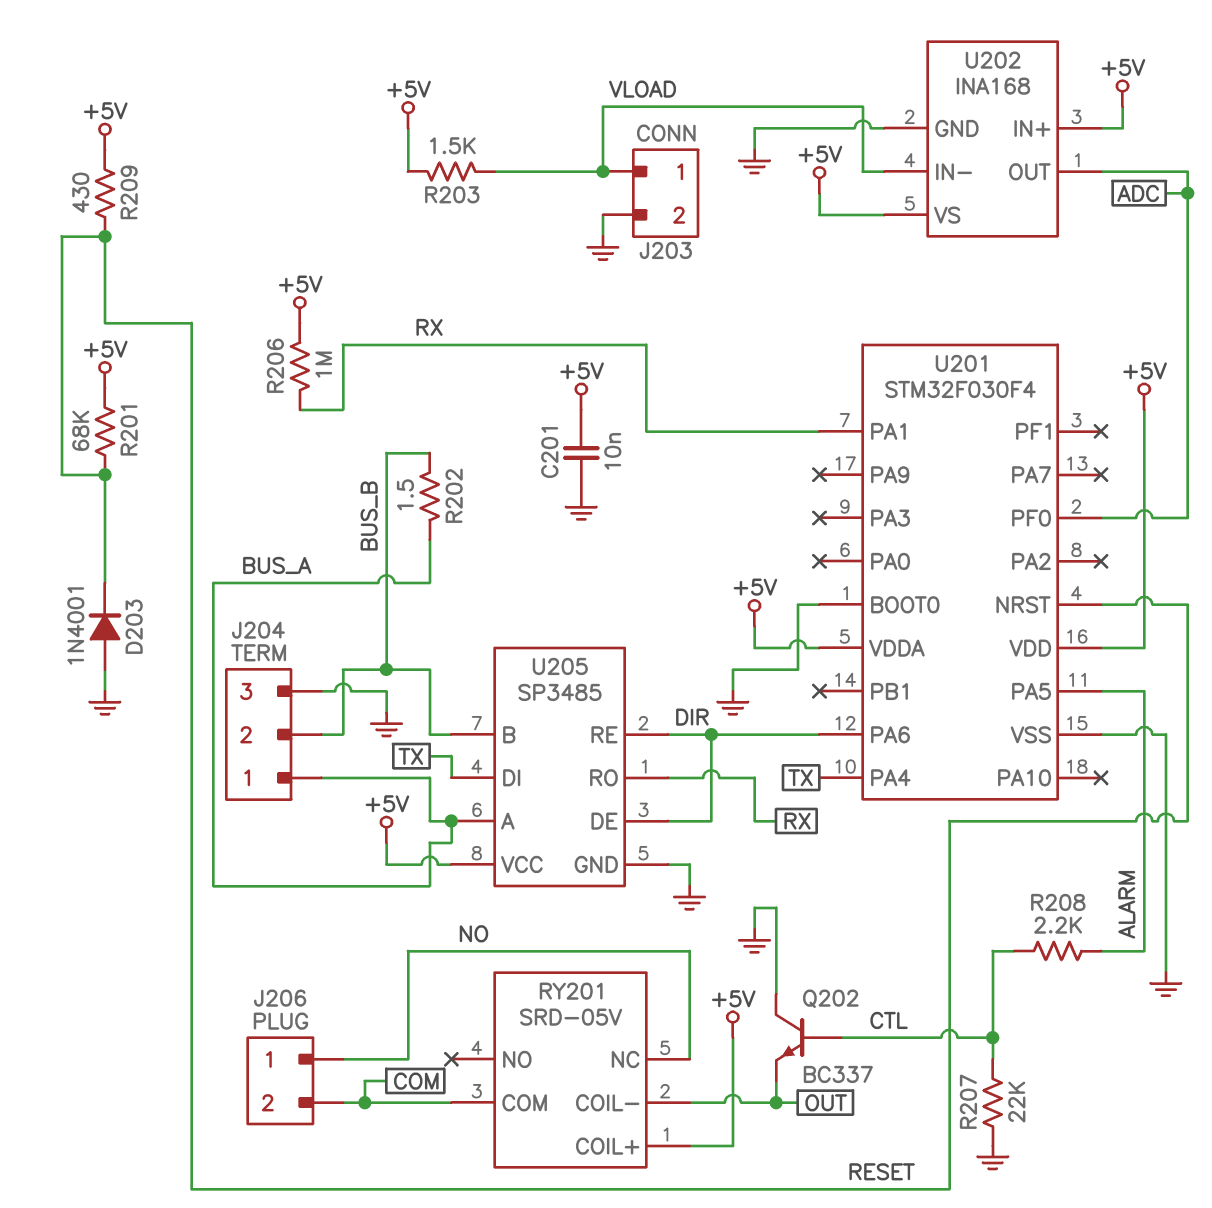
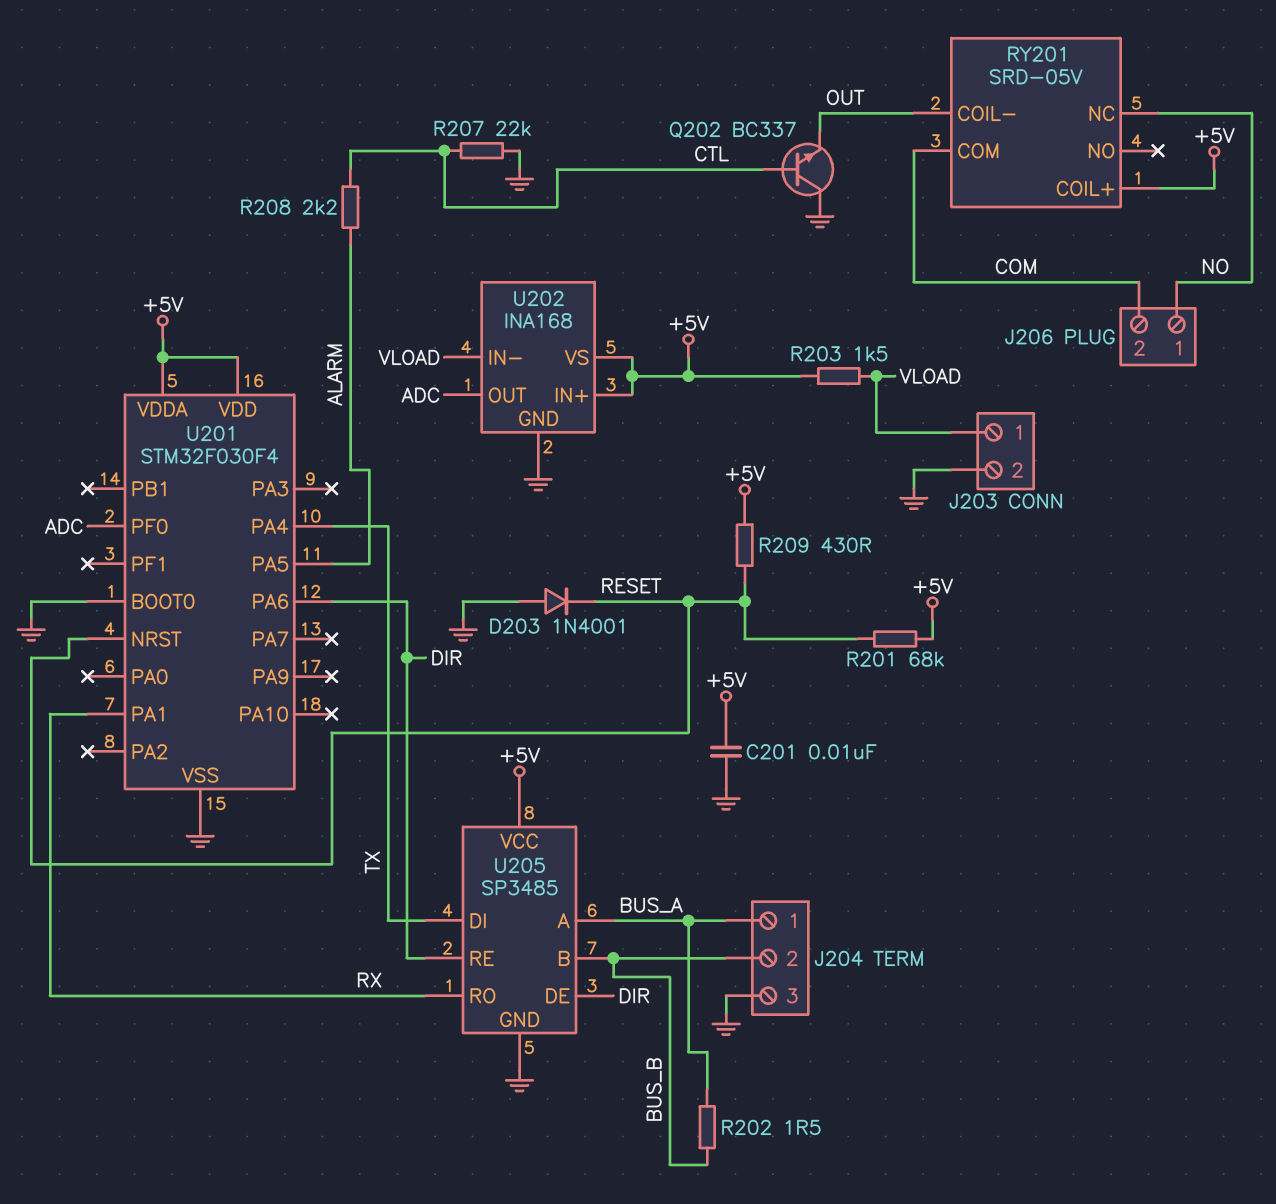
R206: 1M (+5V, RX) -> none

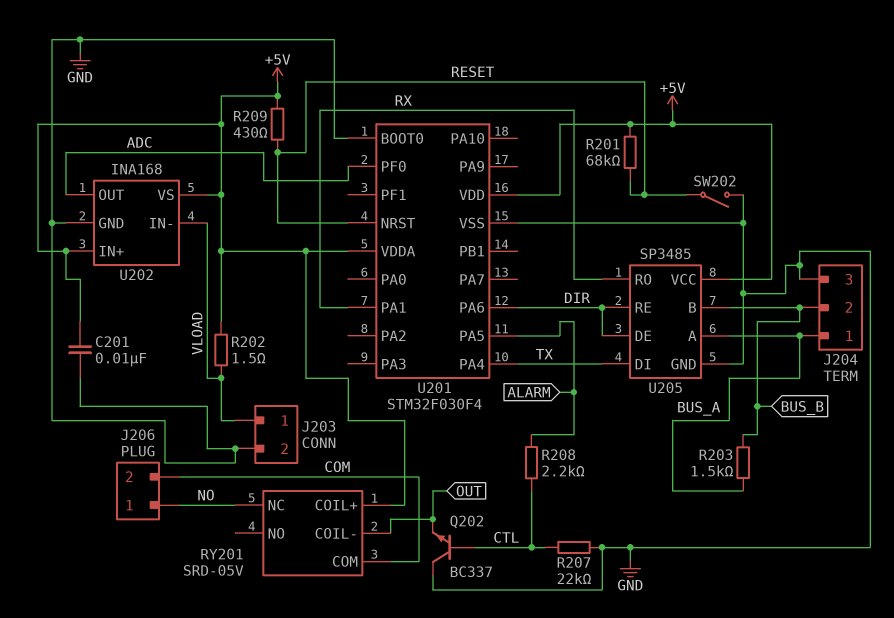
D203: diode 1N4001 (A GND, K RESET) -> none
R202: 1.5 (BUS_A, BUS_B) -> 1.5 (+5V, VLOAD)
R203: 1.5k (+5V, VLOAD) -> 1.5k (BUS_A, BUS_B)
SW202: none -> switch (GND, RESET)

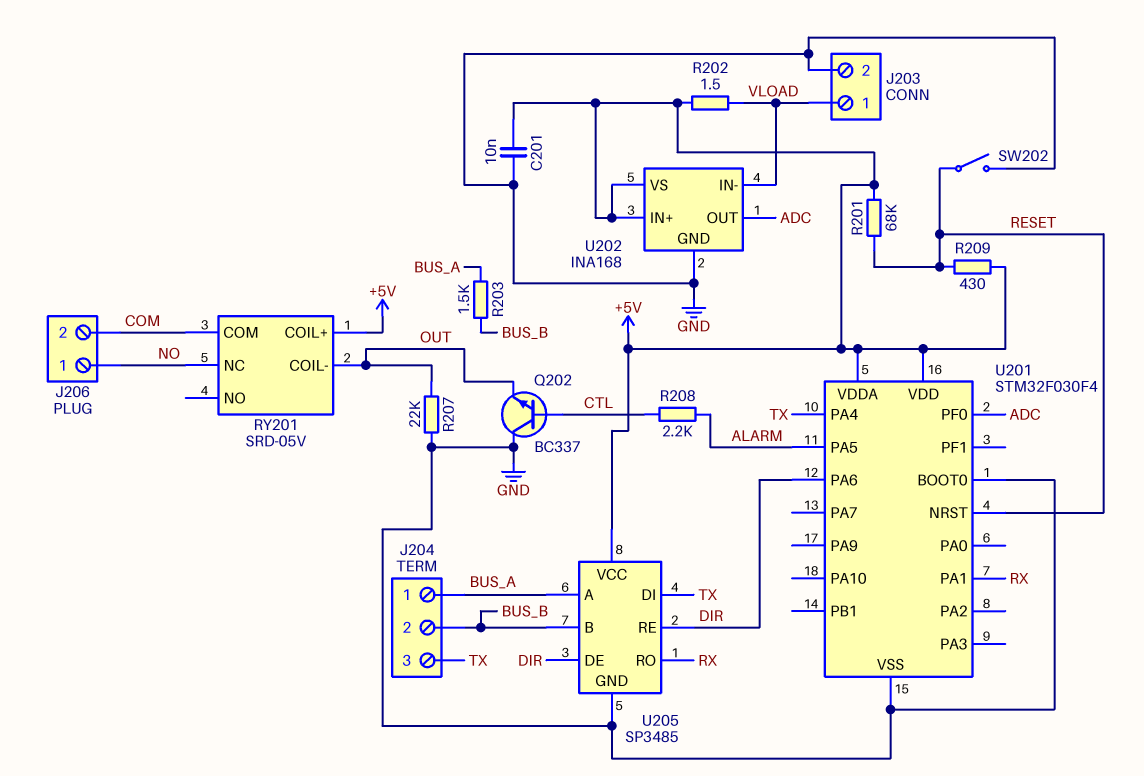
J204 pin 3: GND -> TX
R207: 22k (CTL, GND) -> 22k (GND, OUT)

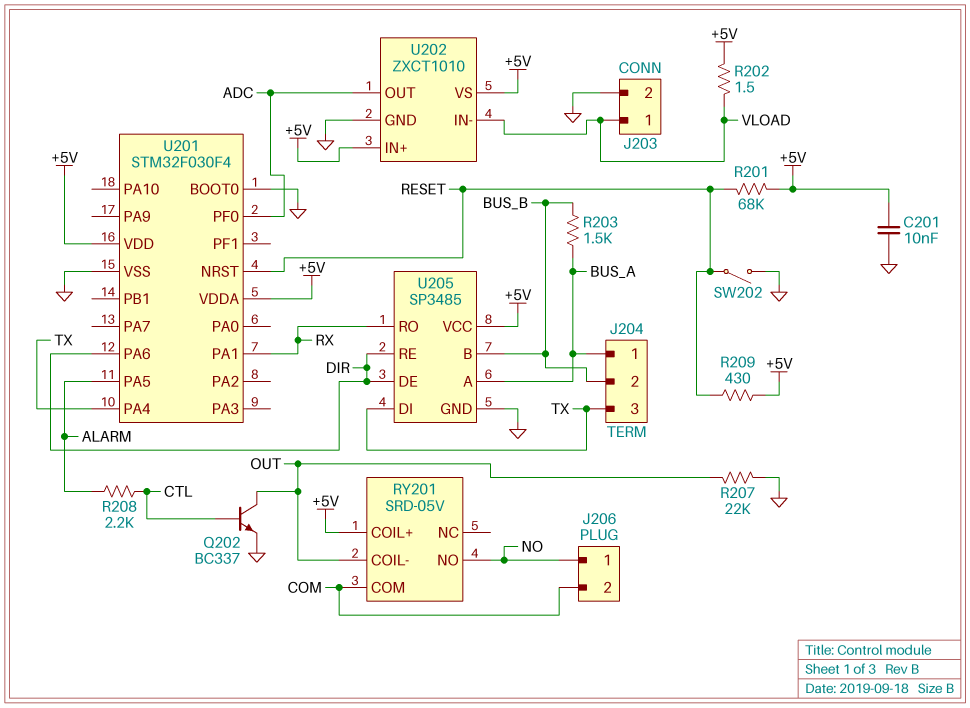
Q202: NPN BC337 (B CTL, C GND, E OUT) -> NPN BC337 (B CTL, C OUT, E GND)
RY201 pin NC: NO -> none
RY201 pin NO: none -> NO
U202: INA168 -> ZXCT1010

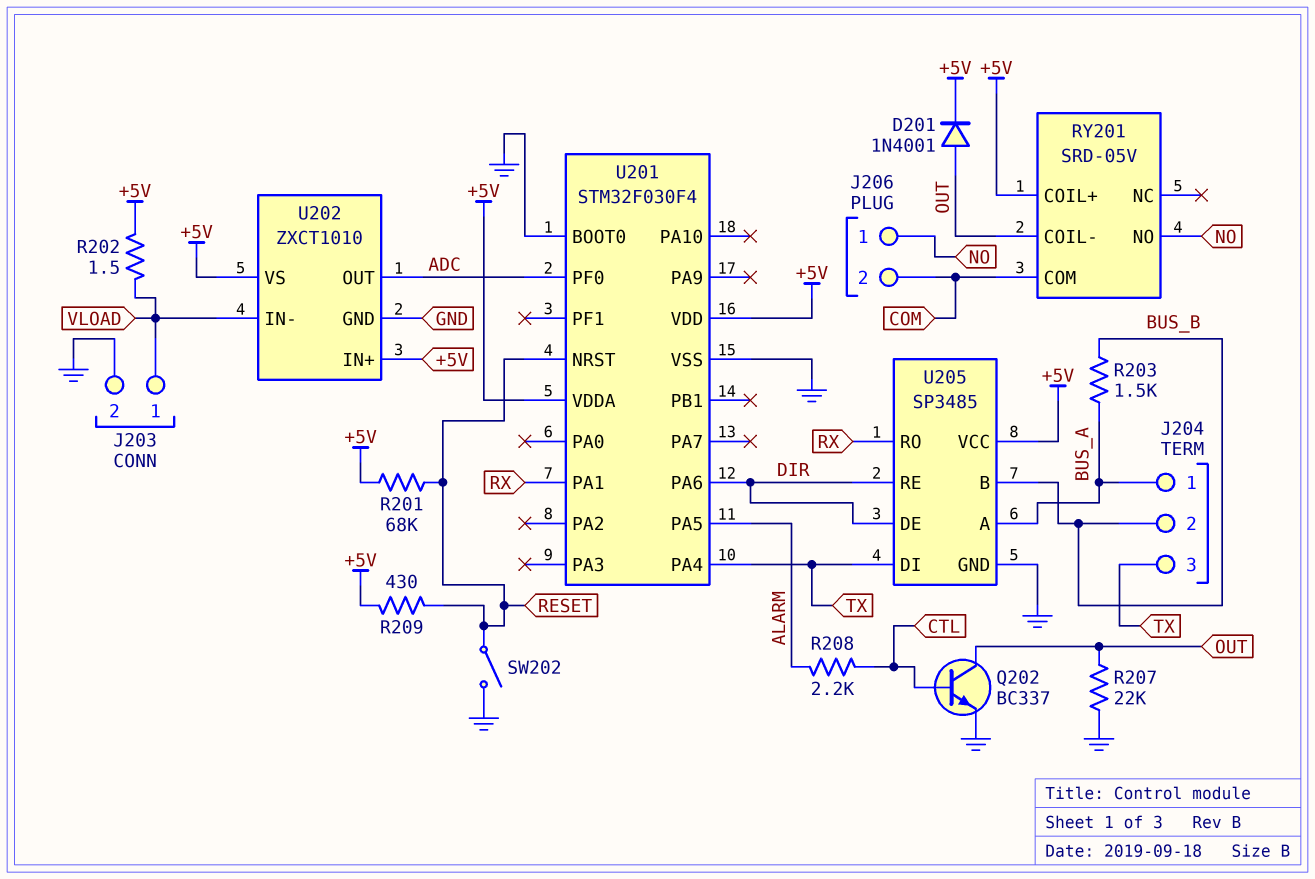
C201: 10nF (+5V, GND) -> none
D201: none -> diode 1N4001 (A OUT, K +5V)

